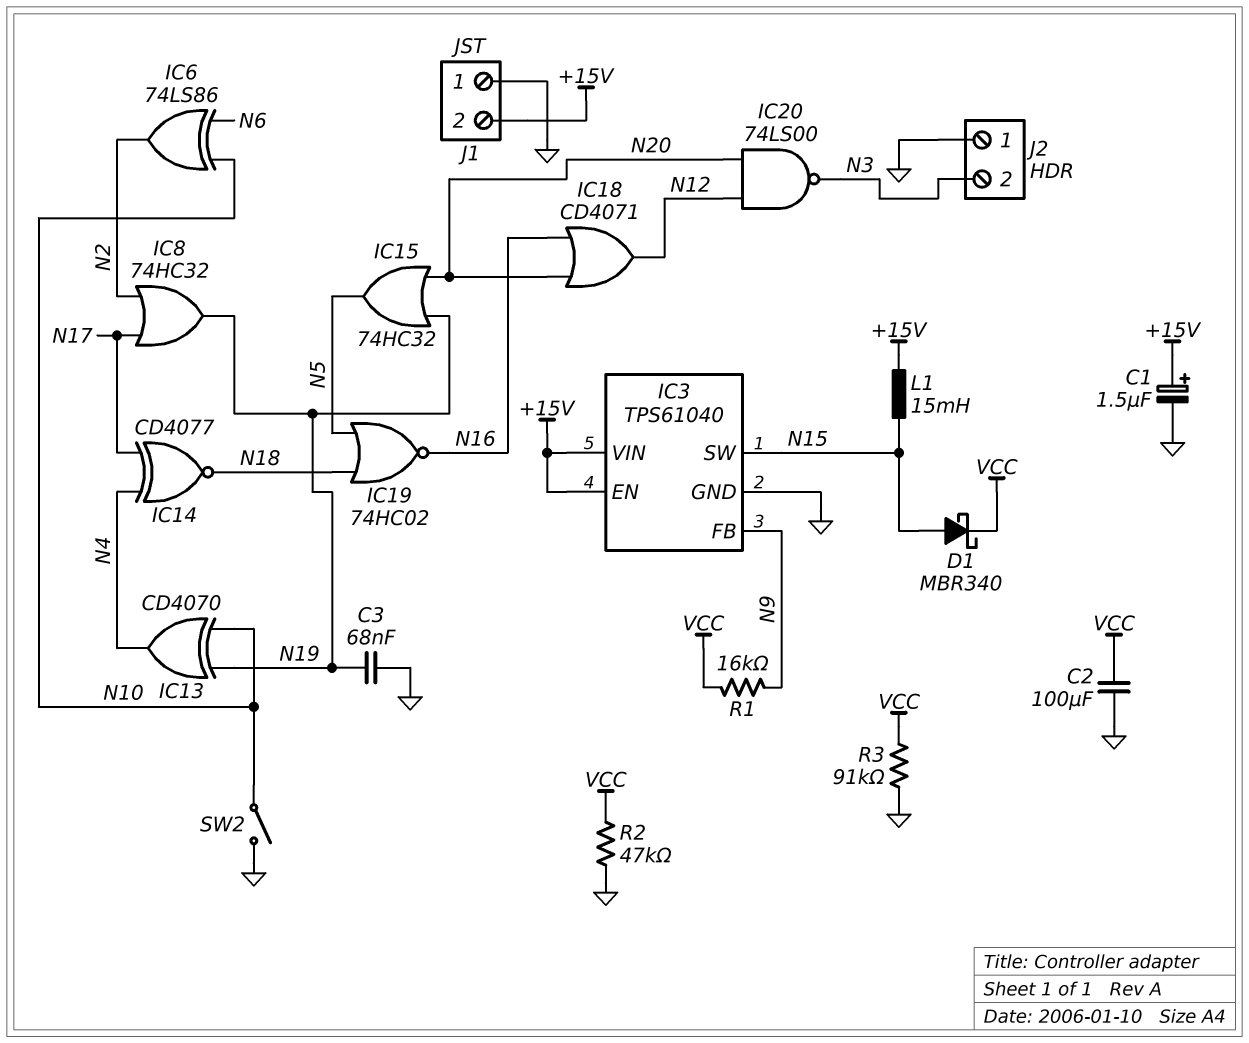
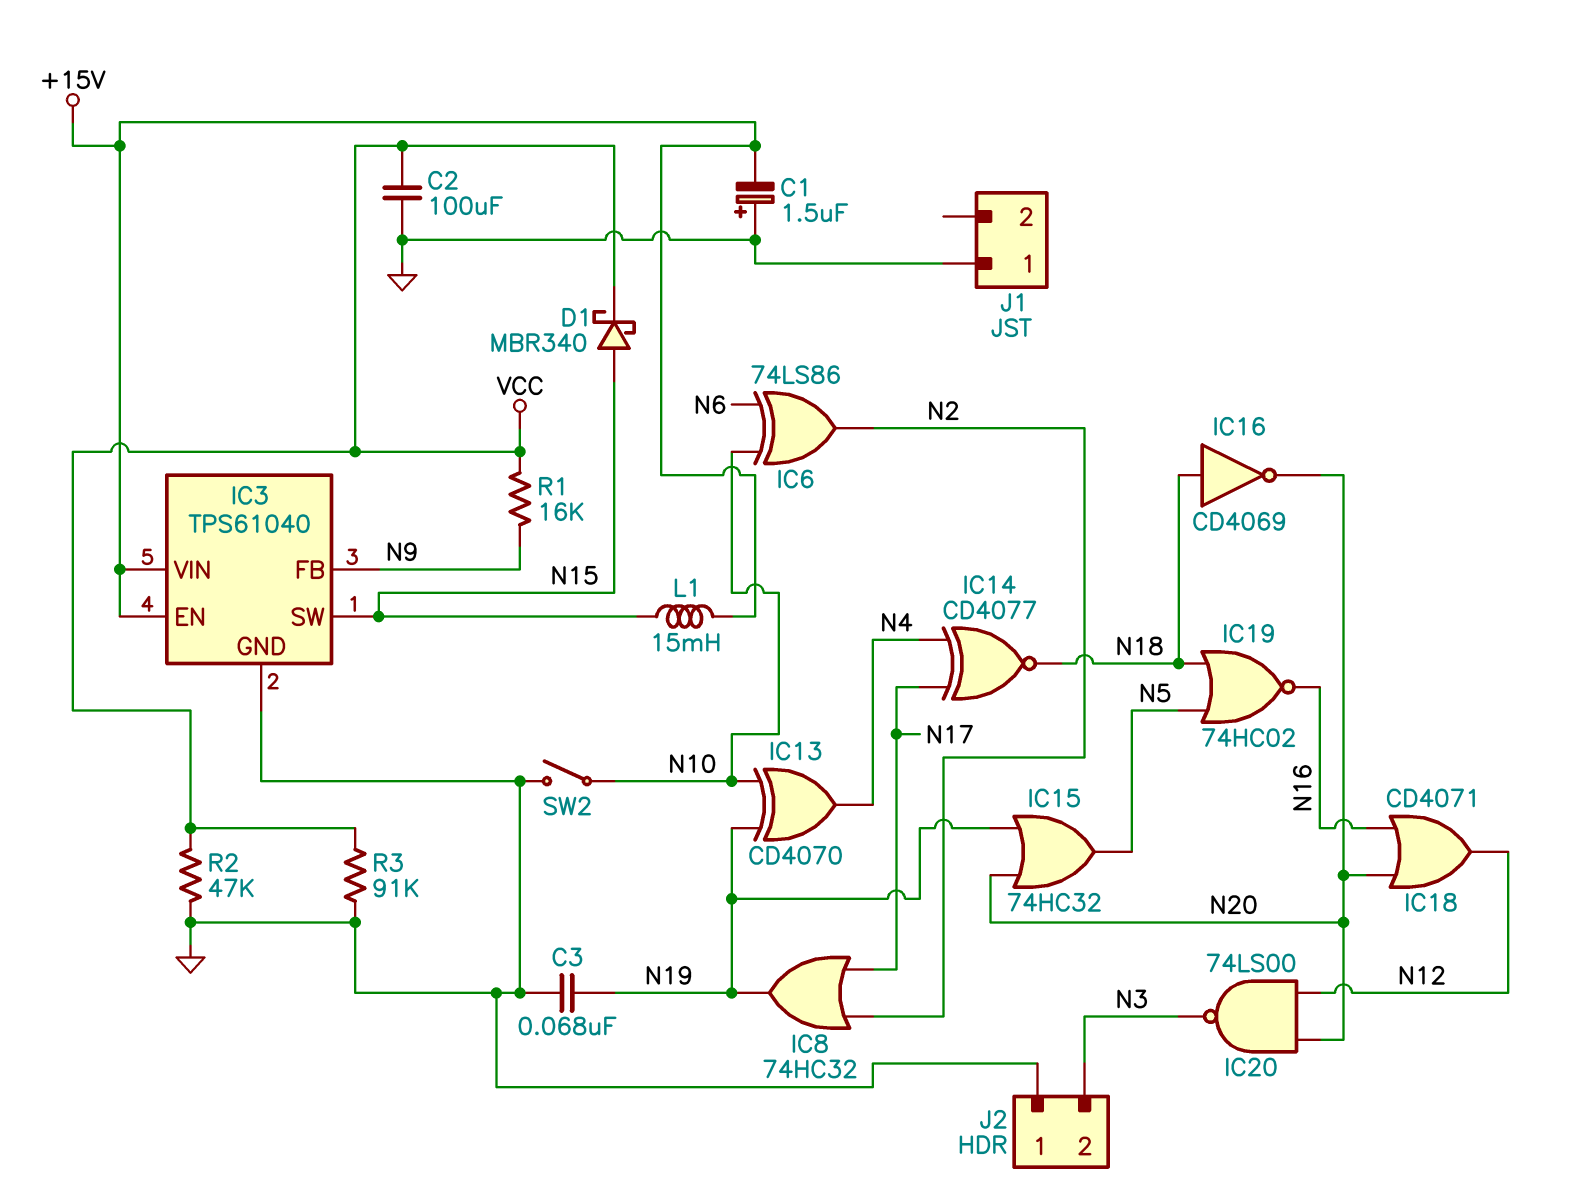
C1: 1.5uF (plus +15V, minus GND) -> 1.5uF (plus GND, minus +15V)
IC16: none -> NOT CD4069 (in N18, out N20)
J1 pin 2: +15V -> none

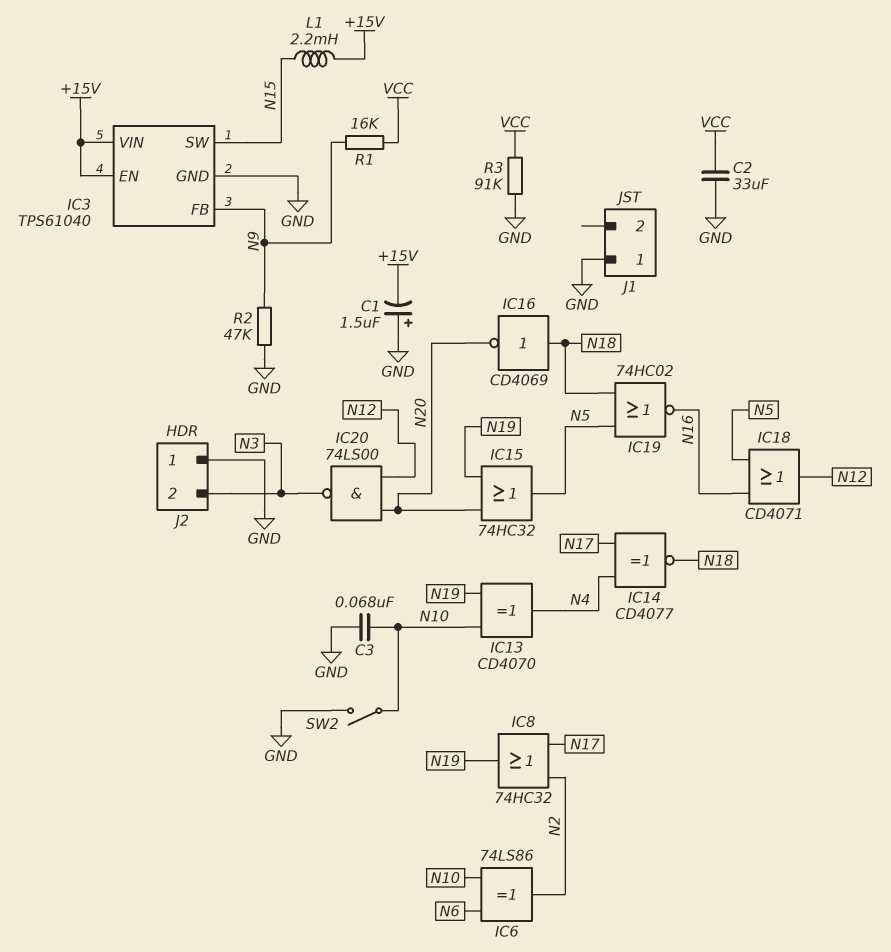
C2: 100uF (GND, VCC) -> 33uF (GND, VCC)
C3: 68nF (GND, N19) -> 68nF (GND, N10)
D1: schottky MBR340 (A N15, K VCC) -> none
IC18: OR CD4071 (in N16, in N20, out N12) -> OR CD4071 (in N5, in N16, out N12)
L1: 15mH (+15V, N15) -> 2.2mH (+15V, N15)
R2: 47k (GND, VCC) -> 47k (GND, N9)

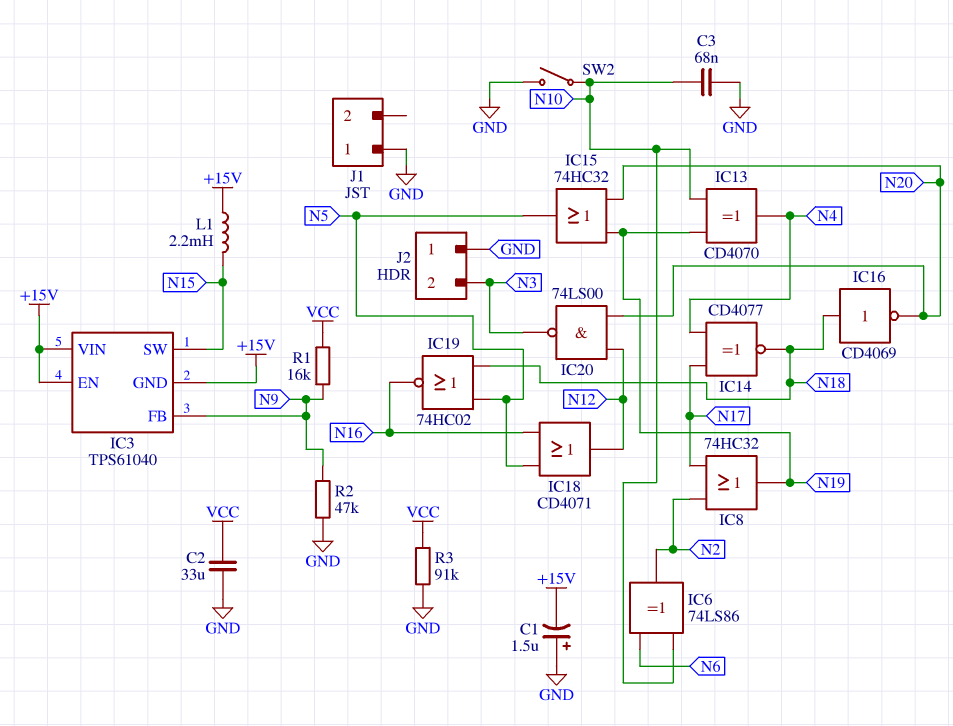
IC3 pin GND: GND -> +15V

